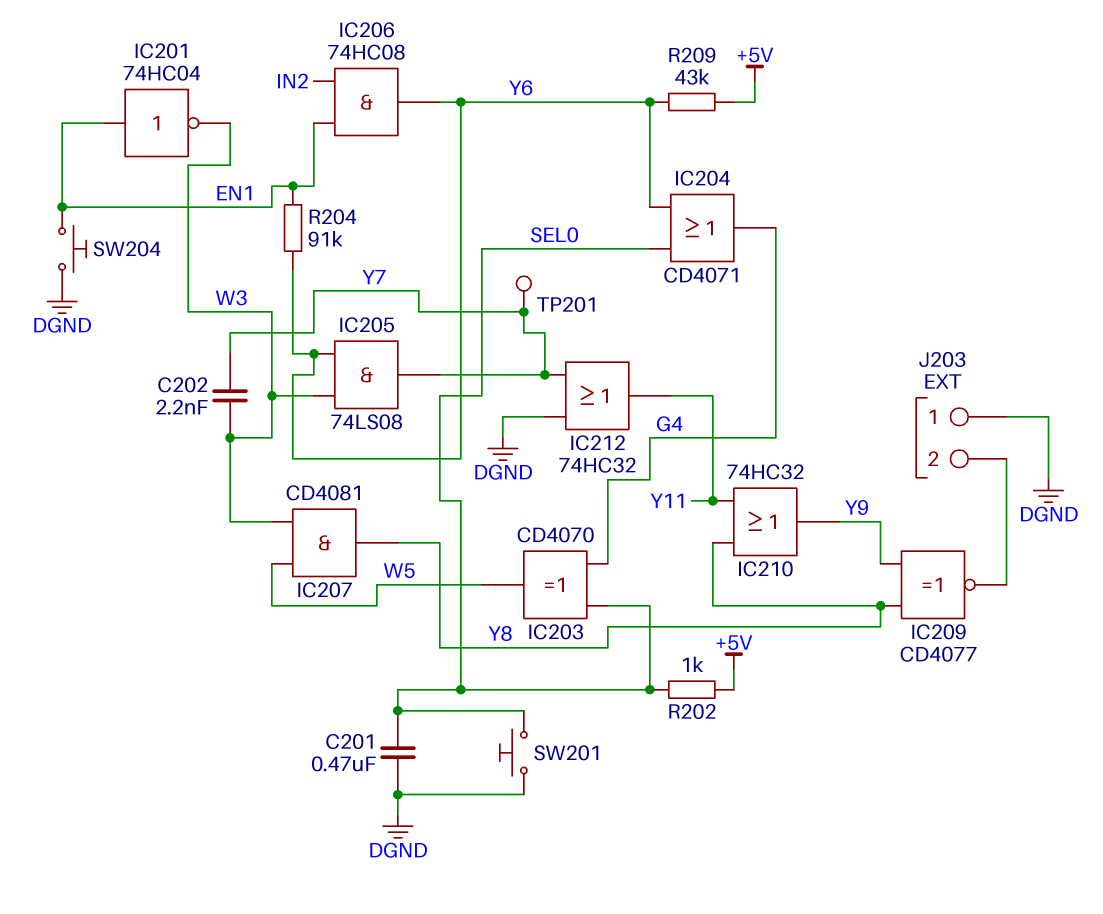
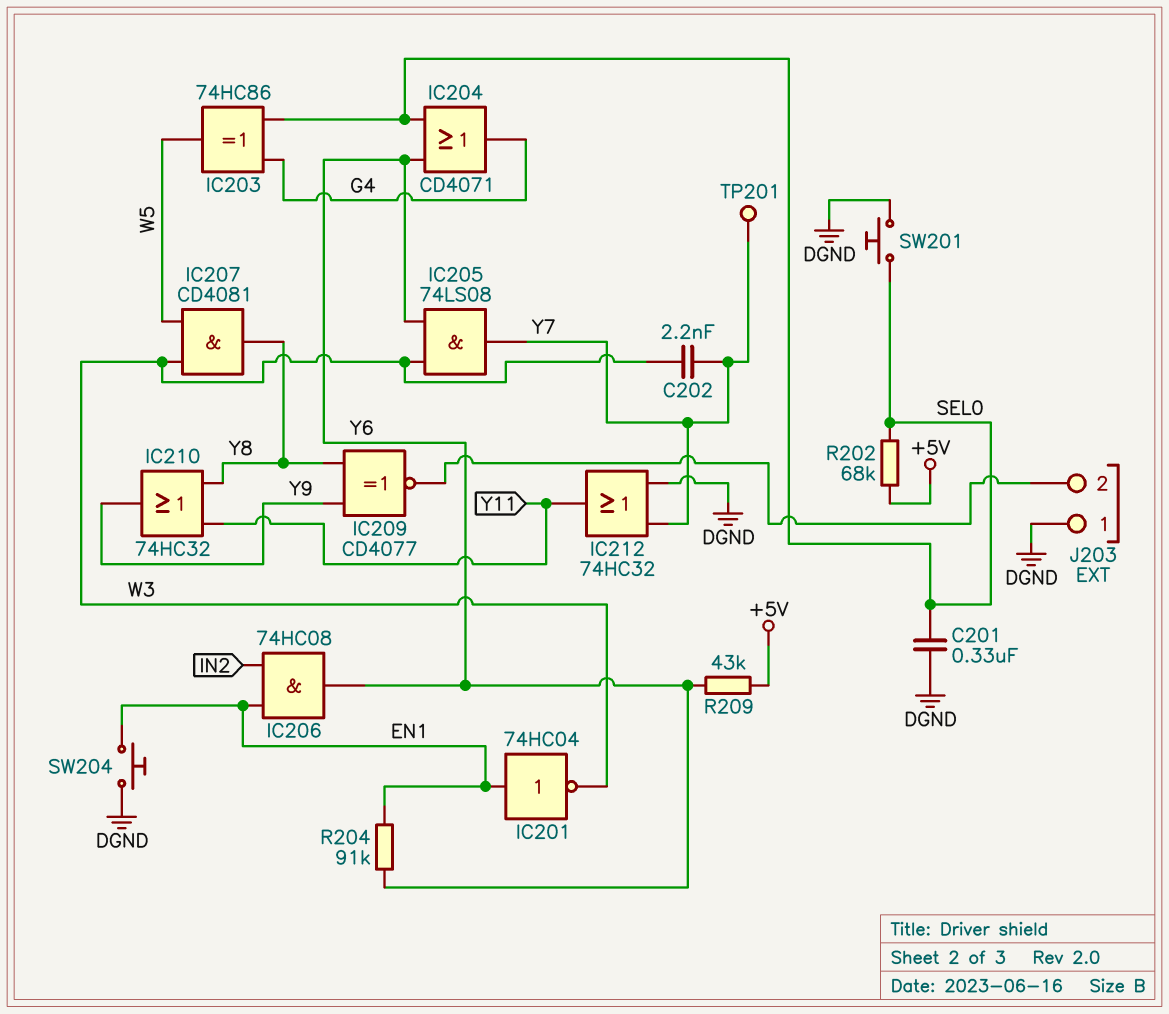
C201: 470nF (DGND, SEL0) -> 330nF (DGND, SEL0)
IC203: XOR CD4070 (in G4, in SEL0, out W5) -> XOR 74HC86 (in G4, in SEL0, out W5)
R202: 1k (+5V, SEL0) -> 68k (+5V, SEL0)

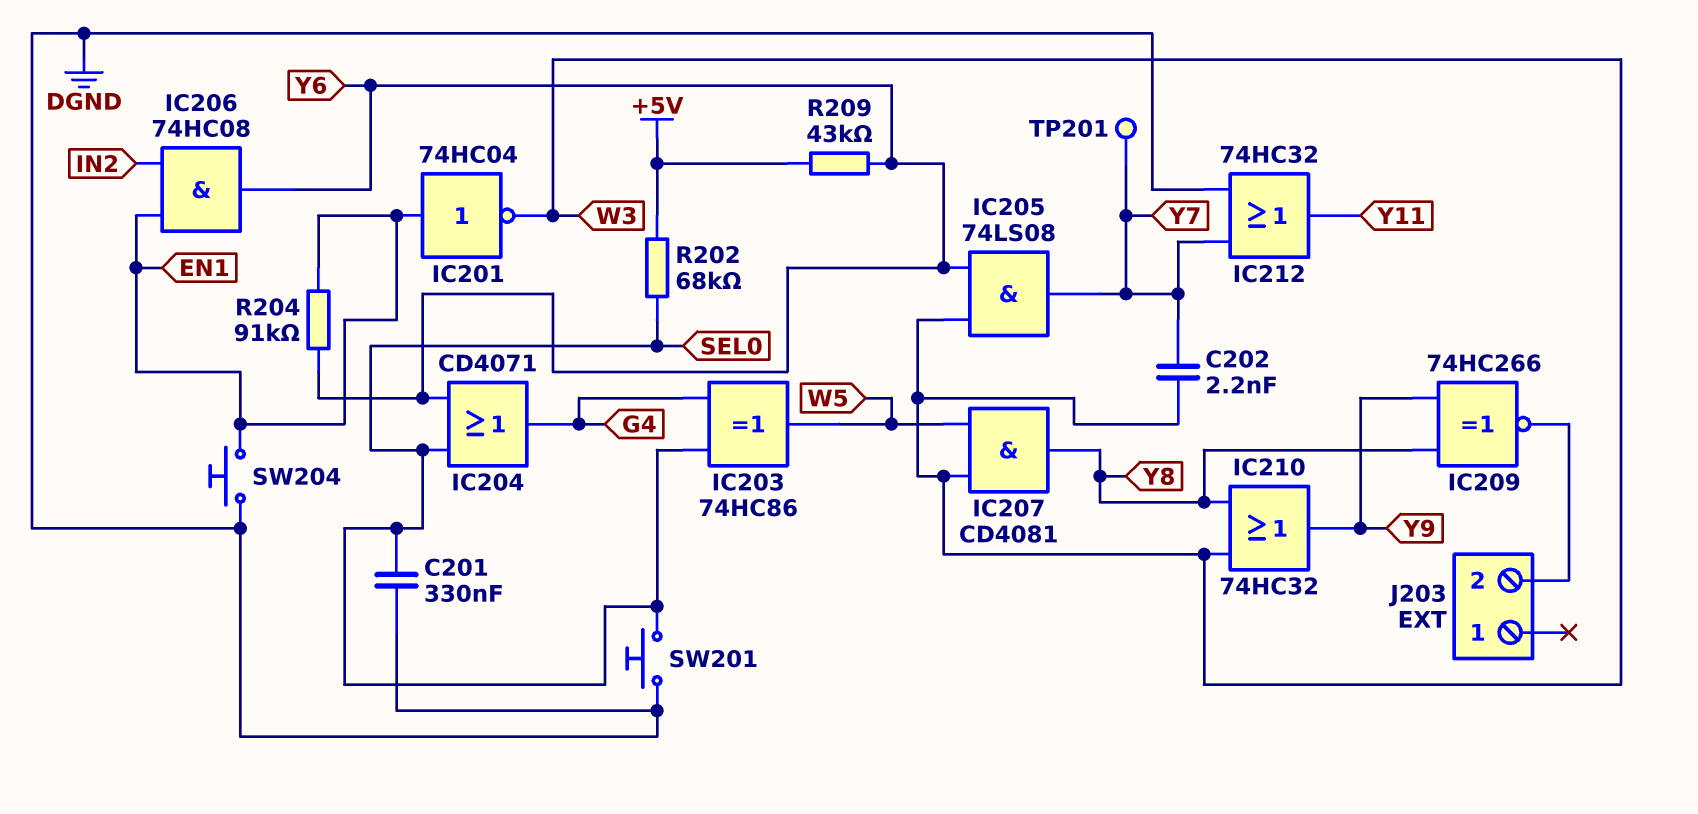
IC209: XNOR CD4077 (in Y8, in Y9, out J203/2) -> XNOR 74HC266 (in Y8, in Y9, out J203/2)
IC210: OR 74HC32 (in Y8, in Y11, out Y9) -> OR 74HC32 (in W3, in Y8, out Y9)
J203 pin 1: DGND -> none

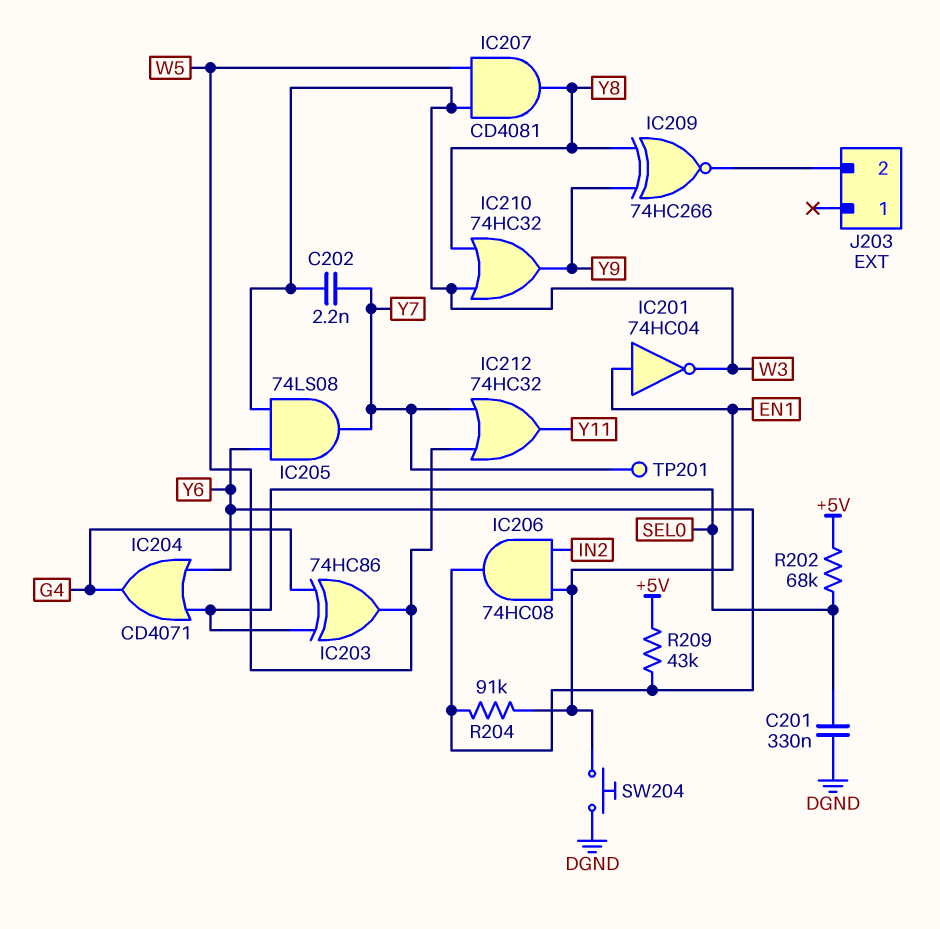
IC212: OR 74HC32 (in DGND, in Y7, out Y11) -> OR 74HC32 (in W5, in Y7, out Y11)
SW201: button (DGND, SEL0) -> none

